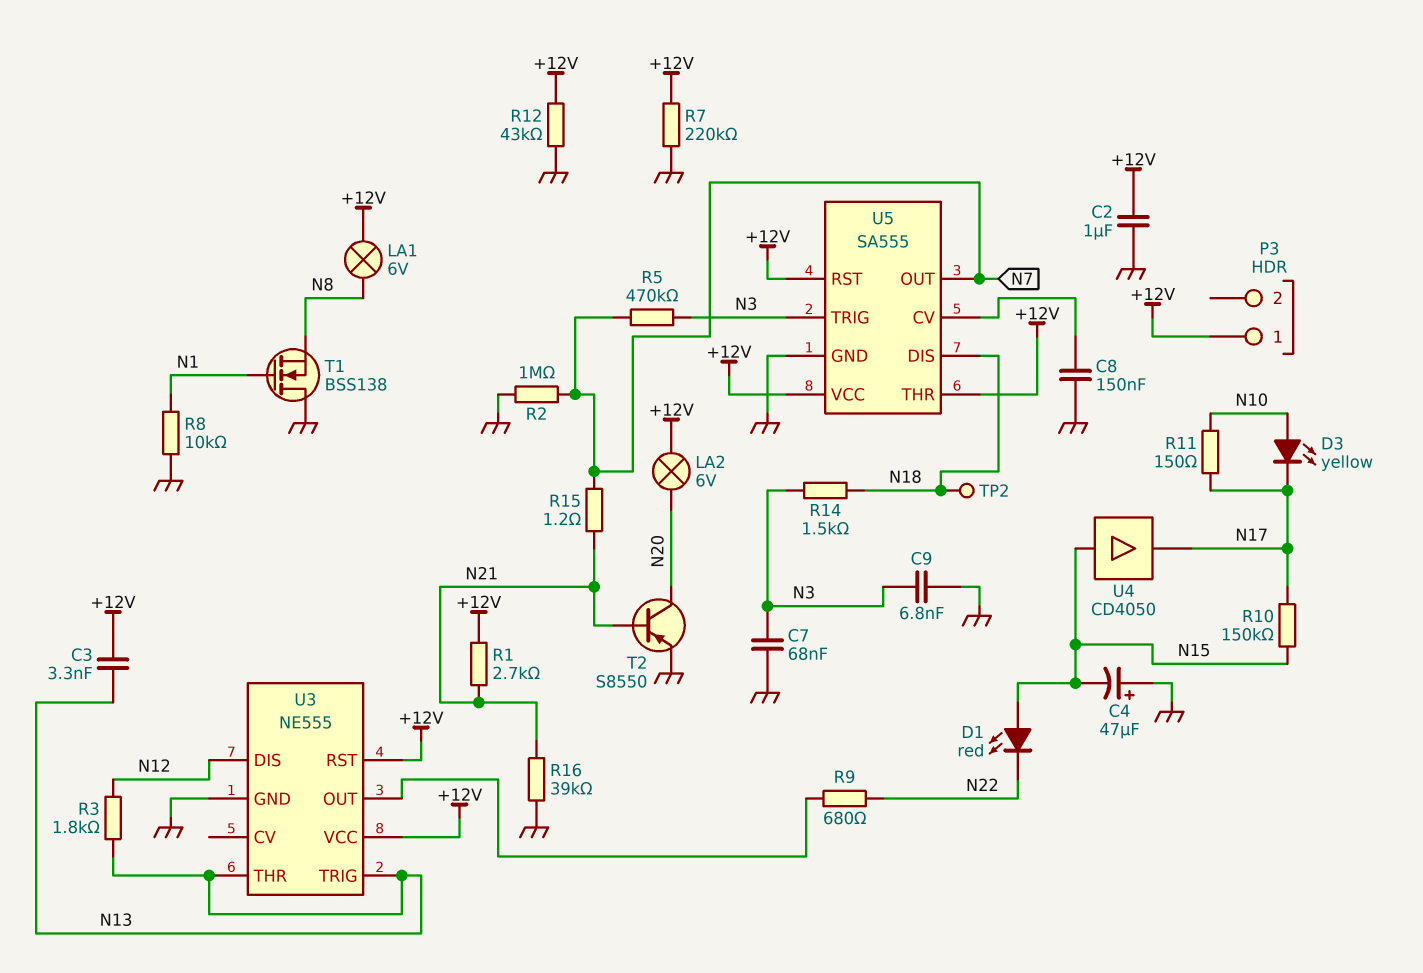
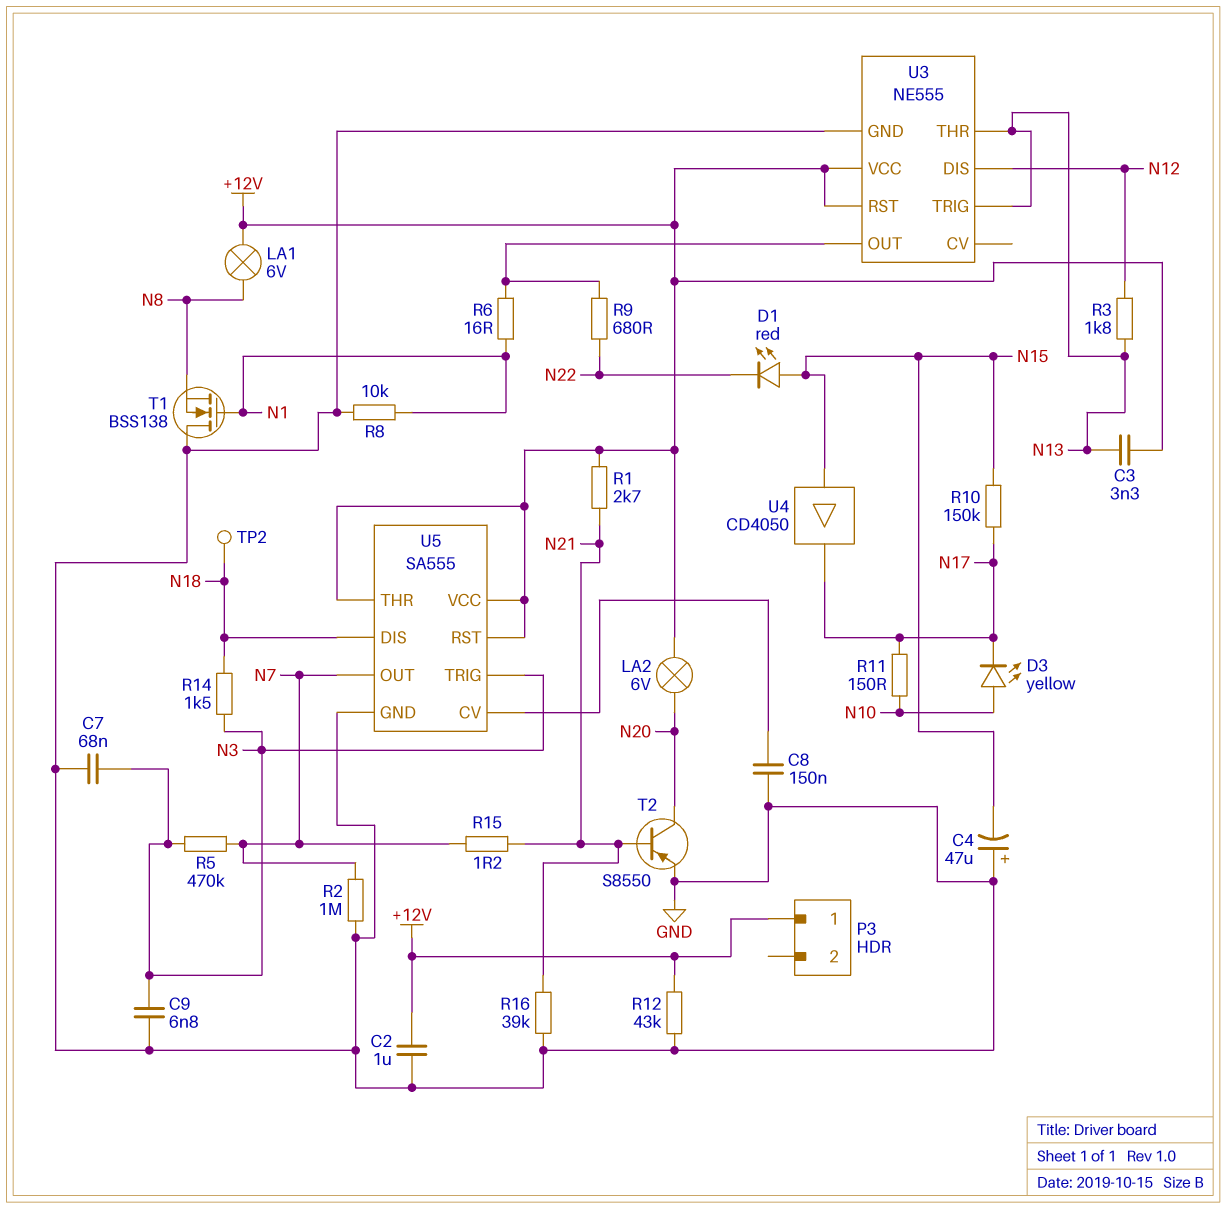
R6: none -> 16 (N1, U3/OUT)
R7: 220k (+12V, GND) -> none

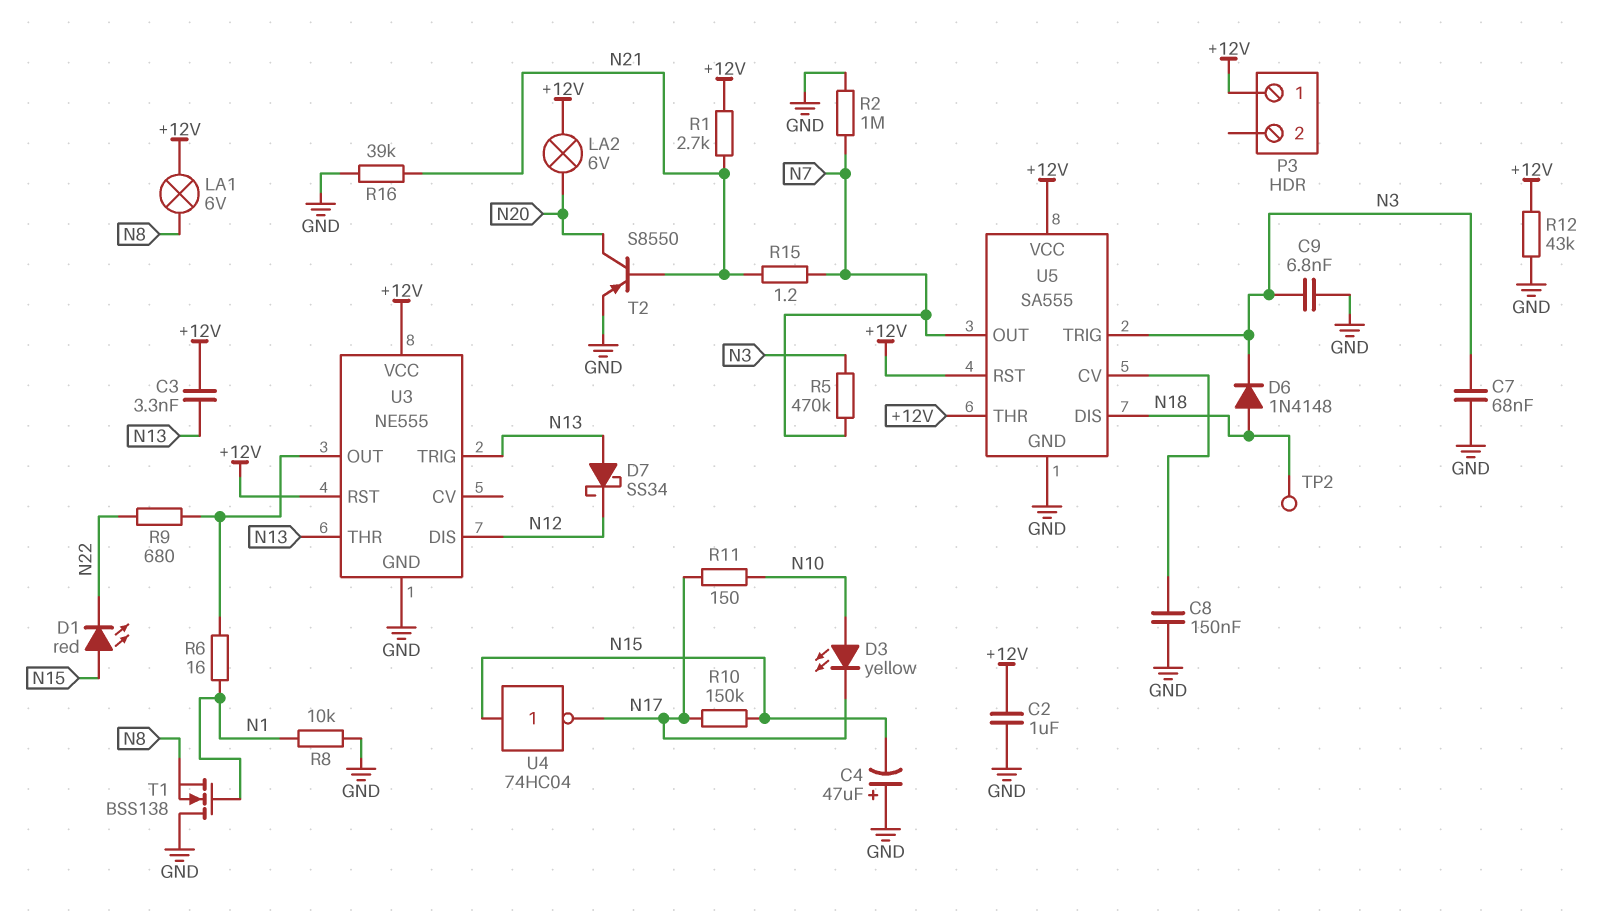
D6: none -> diode 1N4148 (A N18, K N3)
D7: none -> schottky SS34 (A N13, K N12)
R3: 1.8k (N12, N13) -> none
R14: 1.5k (N3, N18) -> none
U4: buffer CD4050 (in N15, out N17) -> NOT 74HC04 (in N15, out N17)

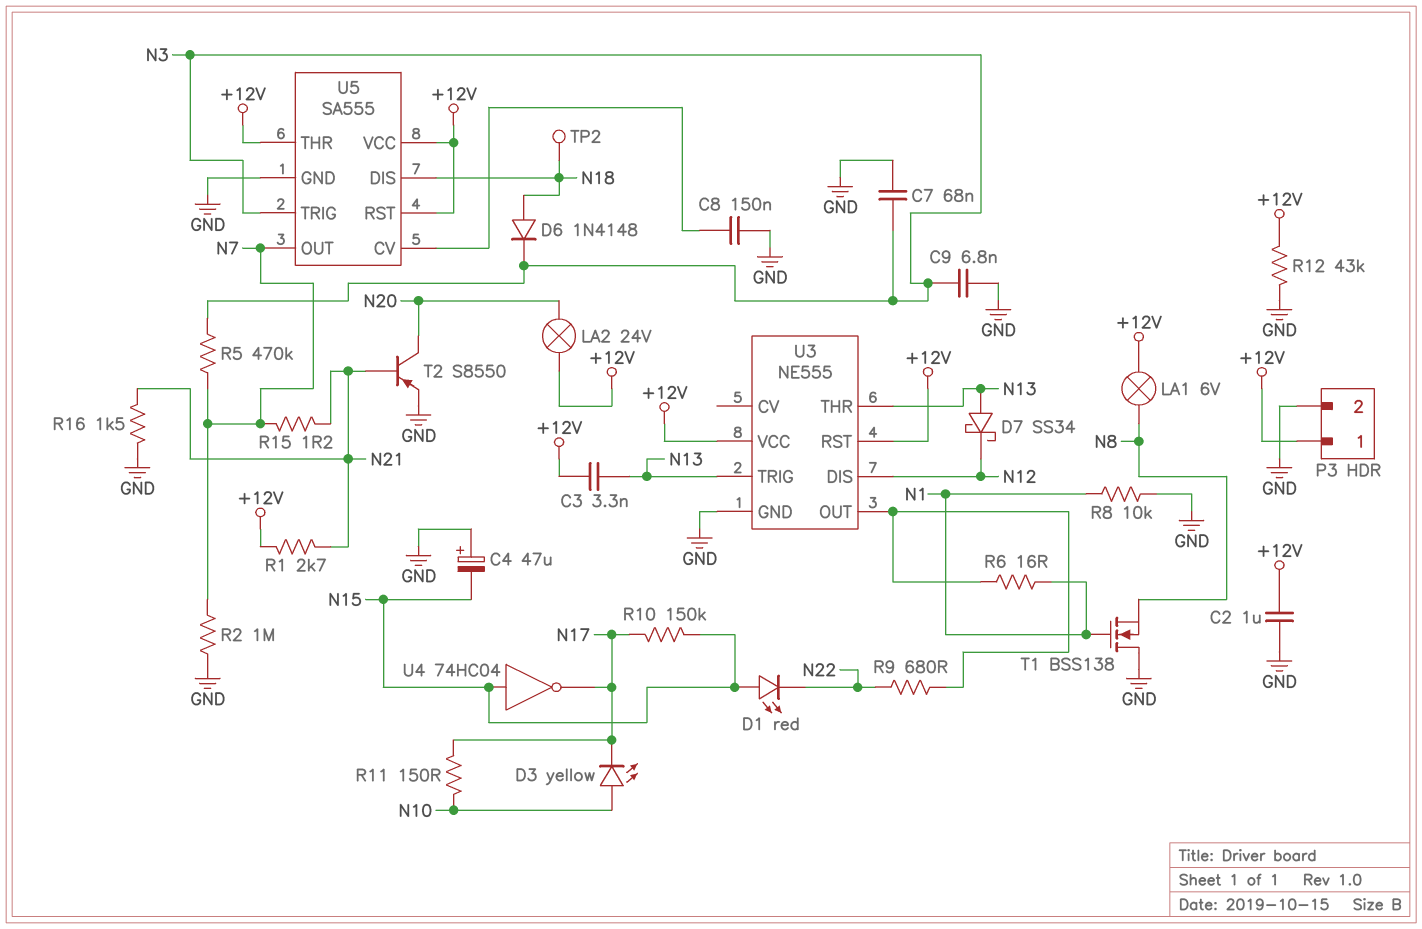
LA2: lamp 6V (+12V, N20) -> lamp 24V (+12V, N20)
P3 pin 2: none -> GND
R16: 39k (GND, N21) -> 1.5k (GND, N21)

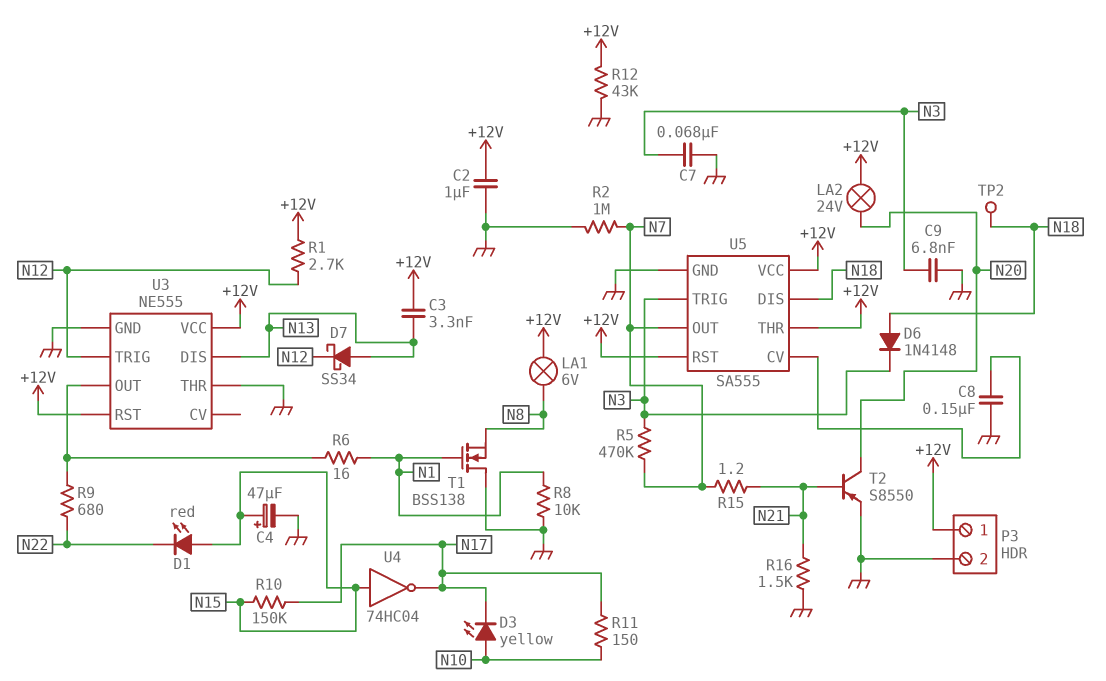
C4: 47uF (plus GND, minus N15) -> 47uF (plus N15, minus GND)
R1: 2.7k (+12V, N21) -> 2.7k (+12V, N12)
U3 pin DIS: N12 -> N13
U3 pin THR: N13 -> GND
U3 pin TRIG: N13 -> N12

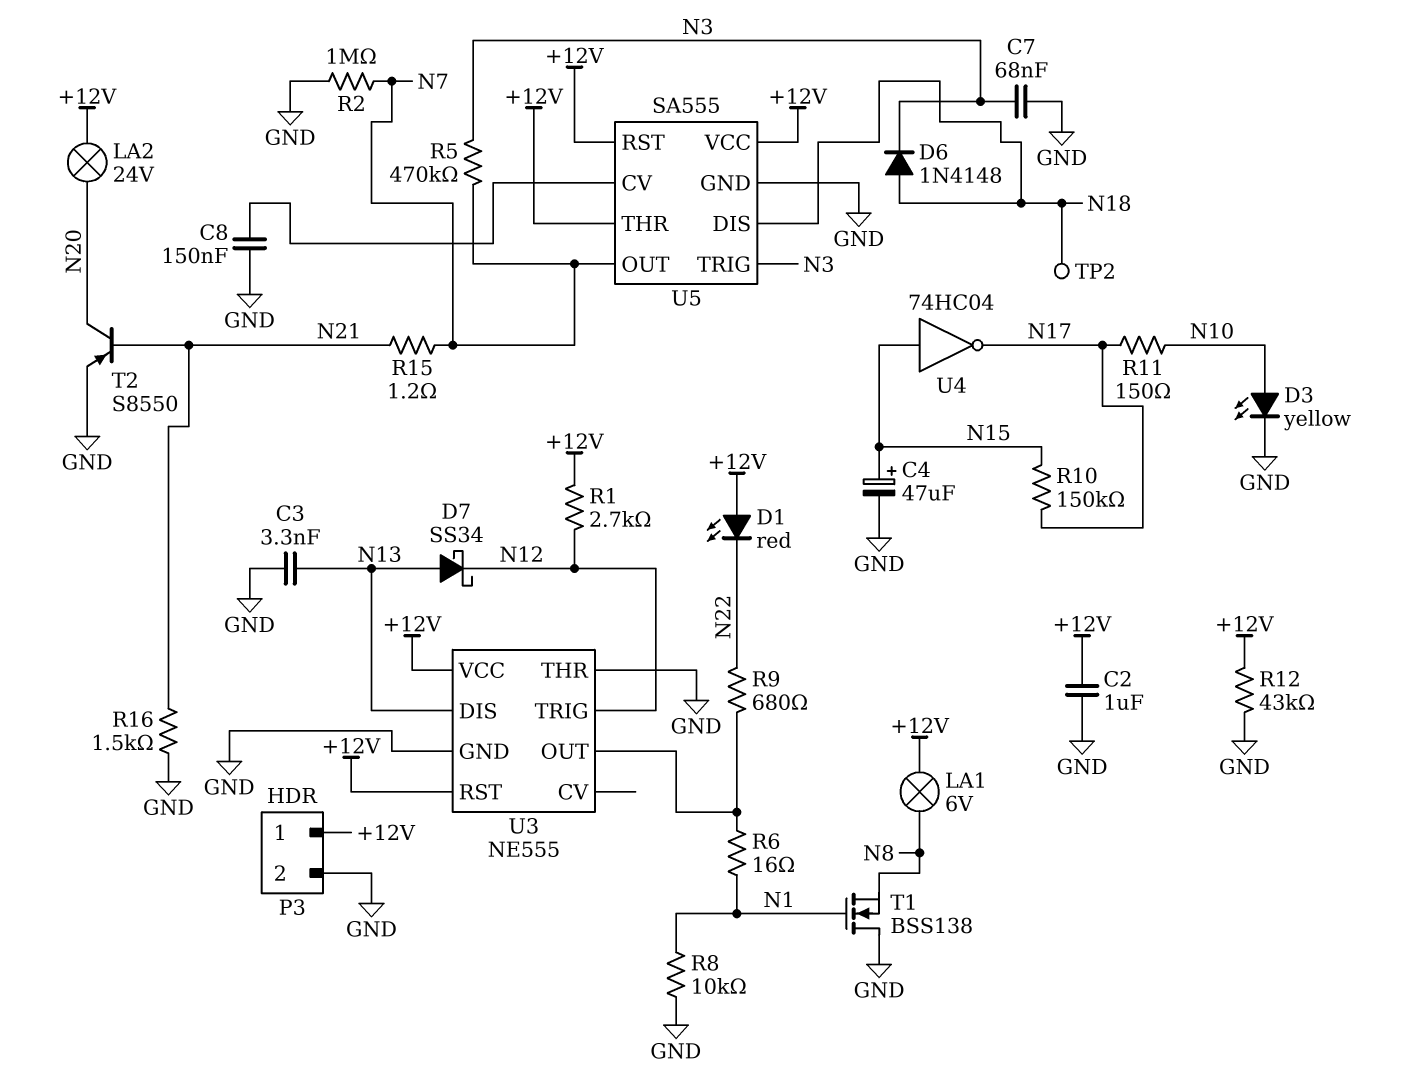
C3: 3.3nF (+12V, N13) -> 3.3nF (GND, N13)
C9: 6.8nF (GND, N3) -> none
D1: LED red (A N15, K N22) -> LED red (A +12V, K N22)
D3: LED yellow (A N10, K N17) -> LED yellow (A N10, K GND)

